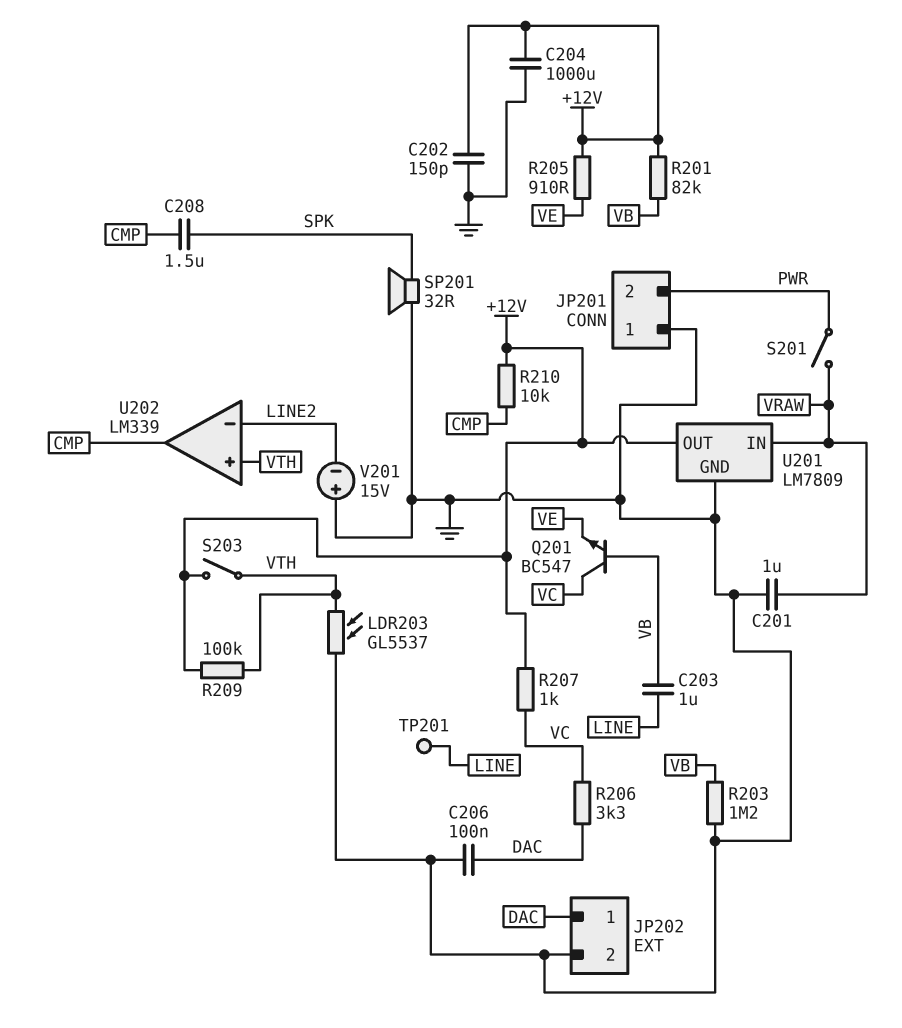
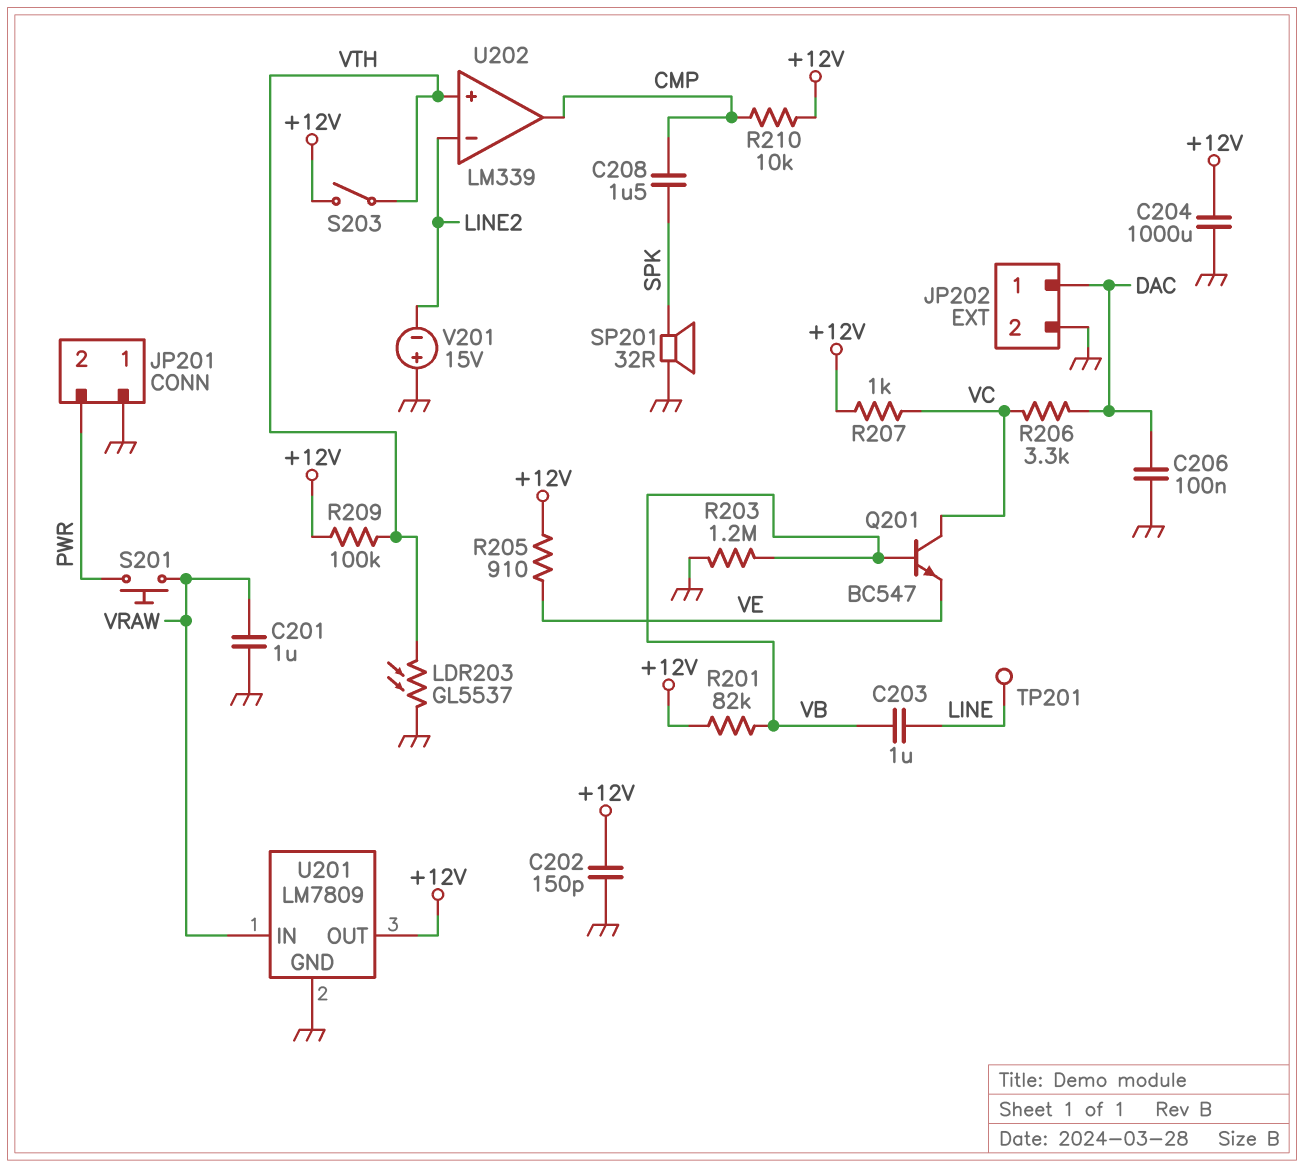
S201: switch (PWR, VRAW) -> button (PWR, VRAW)

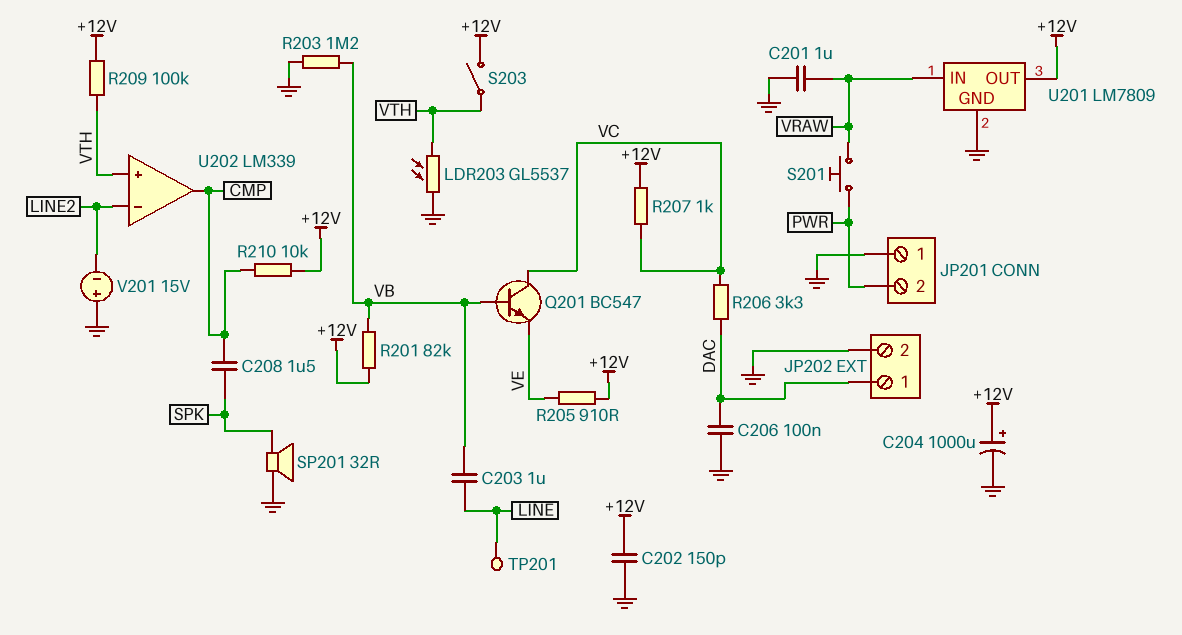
C204: 1000uF (+12V, GND) -> 1000uF (plus +12V, minus GND)

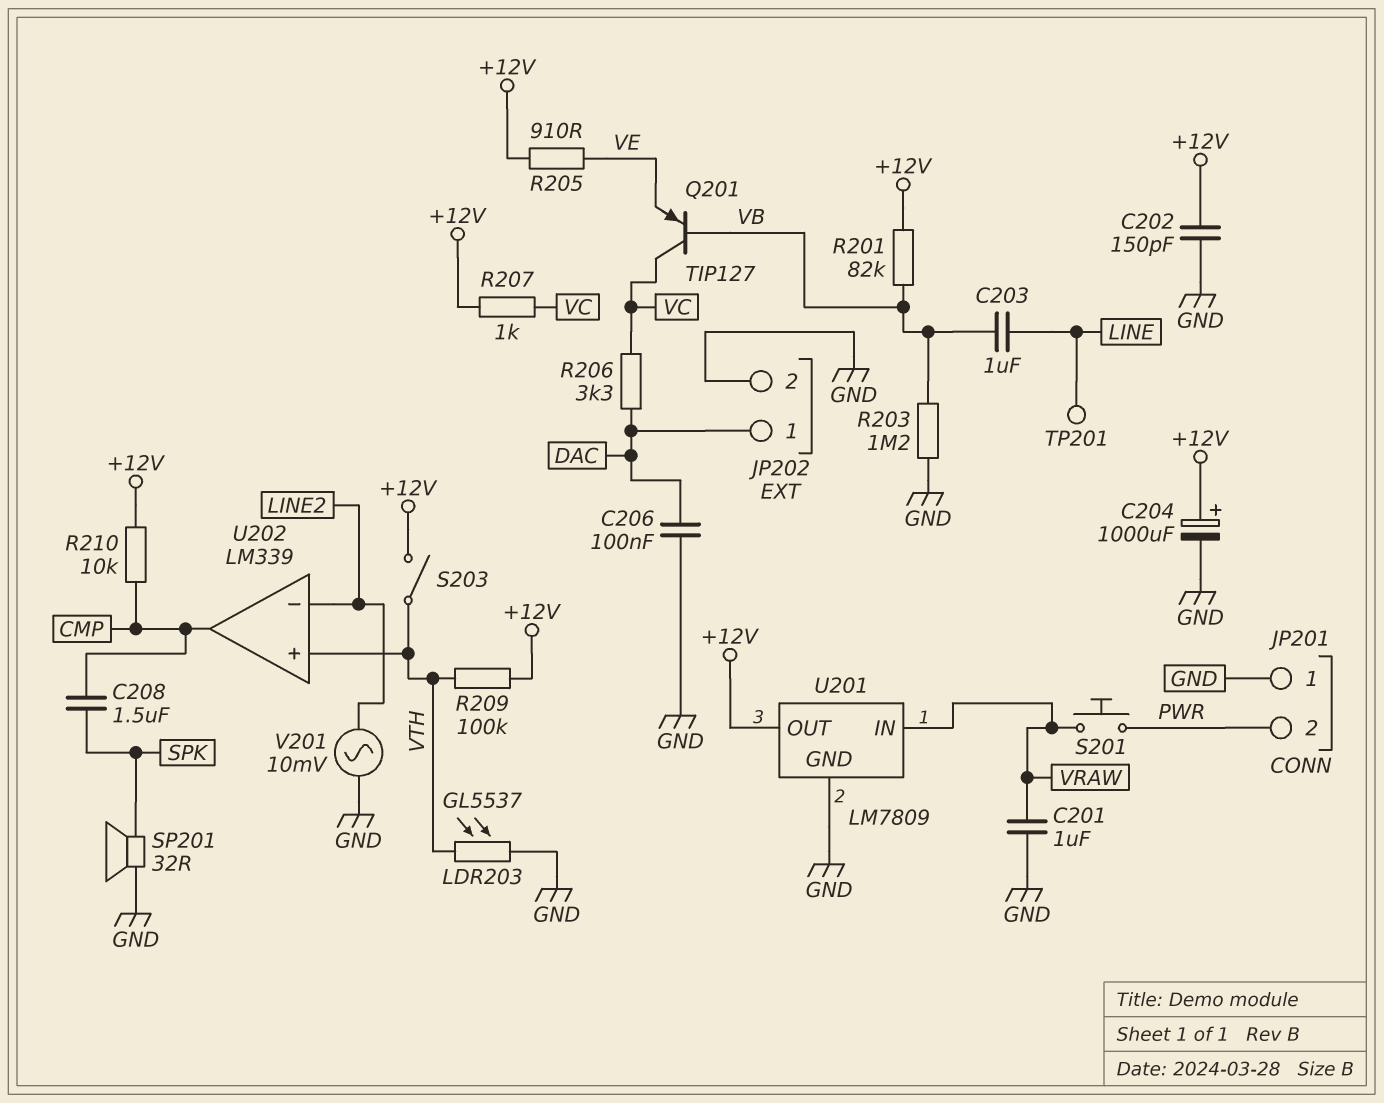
Q201: NPN BC547 (B VB, C VC, E VE) -> PNP TIP127 (B VB, C VC, E VE)
V201: 15V (plus GND, minus LINE2) -> AC 10mV (GND, LINE2)

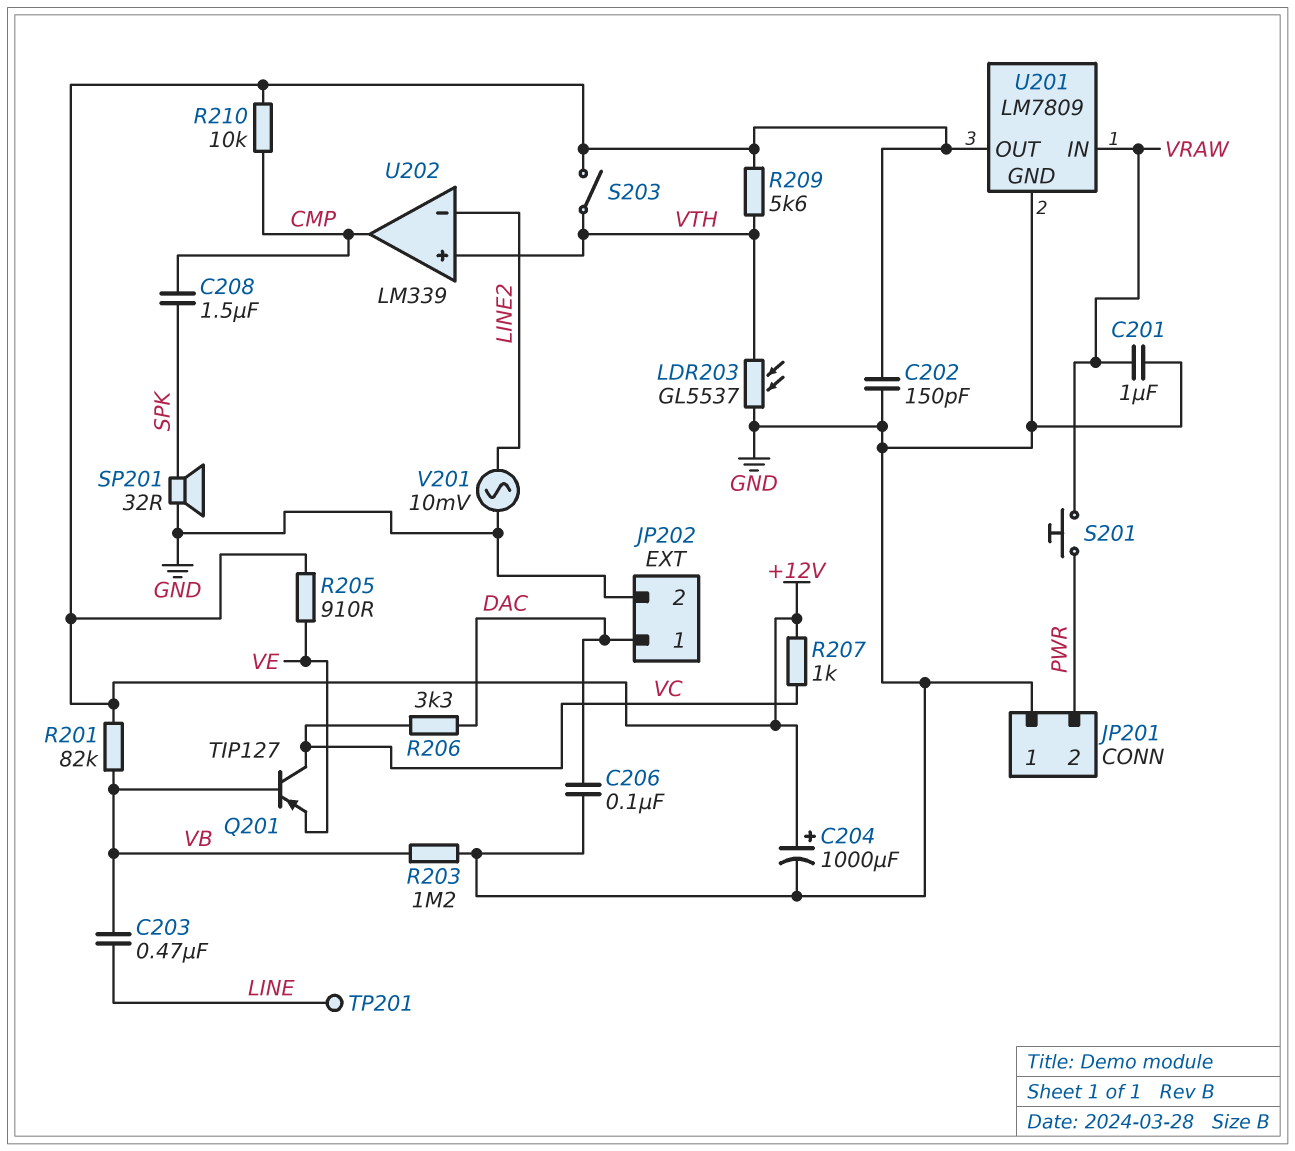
C203: 1uF (LINE, VB) -> 470nF (LINE, VB)
R209: 100k (+12V, VTH) -> 5.6k (+12V, VTH)

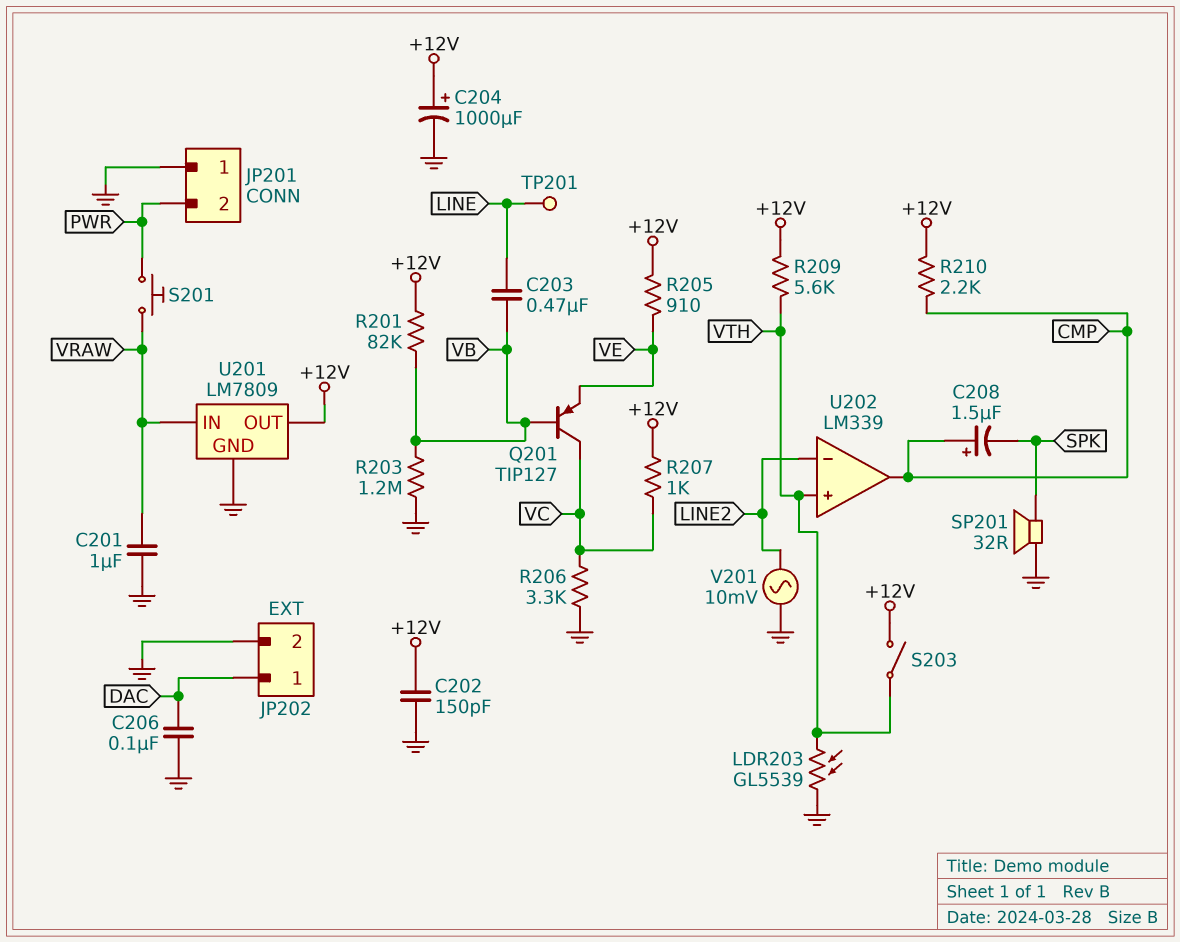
C208: 1.5uF (CMP, SPK) -> 1.5uF (plus CMP, minus SPK)
LDR203: GL5537 (GND, VTH) -> GL5539 (GND, VTH)
R206: 3.3k (DAC, VC) -> 3.3k (GND, VC)
R210: 10k (+12V, CMP) -> 2.2k (+12V, CMP)

